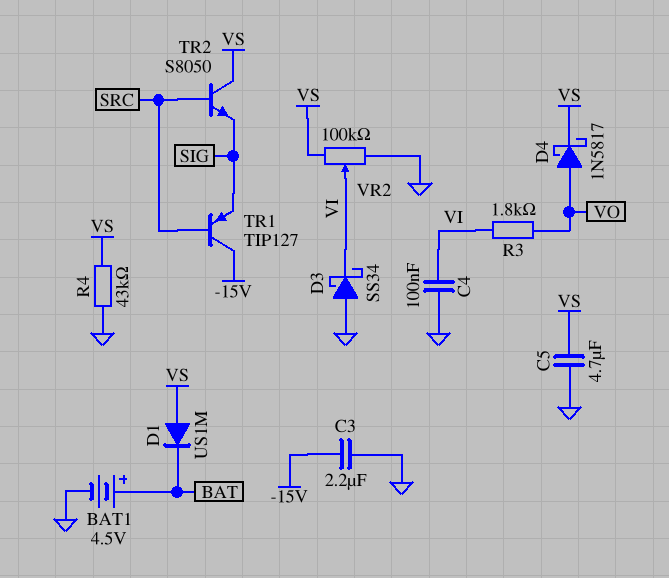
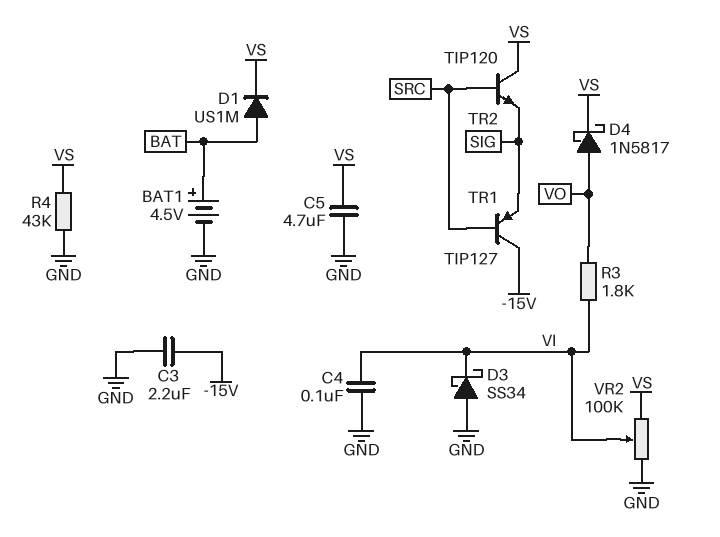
D1: diode US1M (A VS, K BAT) -> diode US1M (A BAT, K VS)
TR2: NPN S8050 (B SRC, C VS, E SIG) -> NPN TIP120 (B SRC, C VS, E SIG)

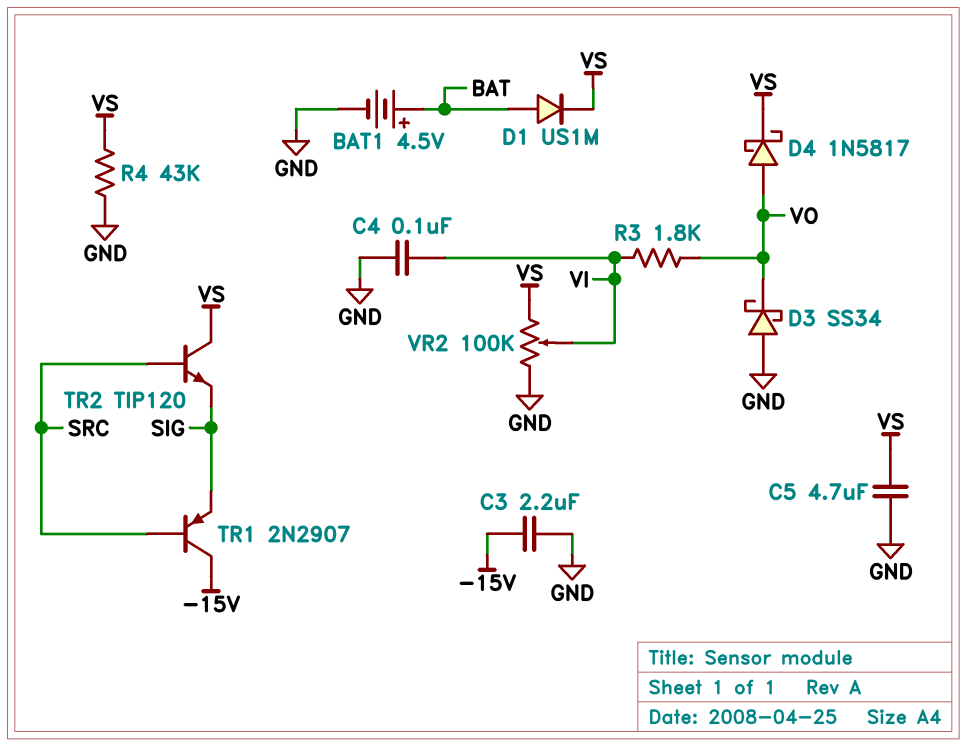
D3: schottky SS34 (A GND, K VI) -> schottky SS34 (A GND, K VO)
TR1: PNP TIP127 (B SRC, C -15V, E SIG) -> PNP 2N2907 (B SRC, C -15V, E SIG)

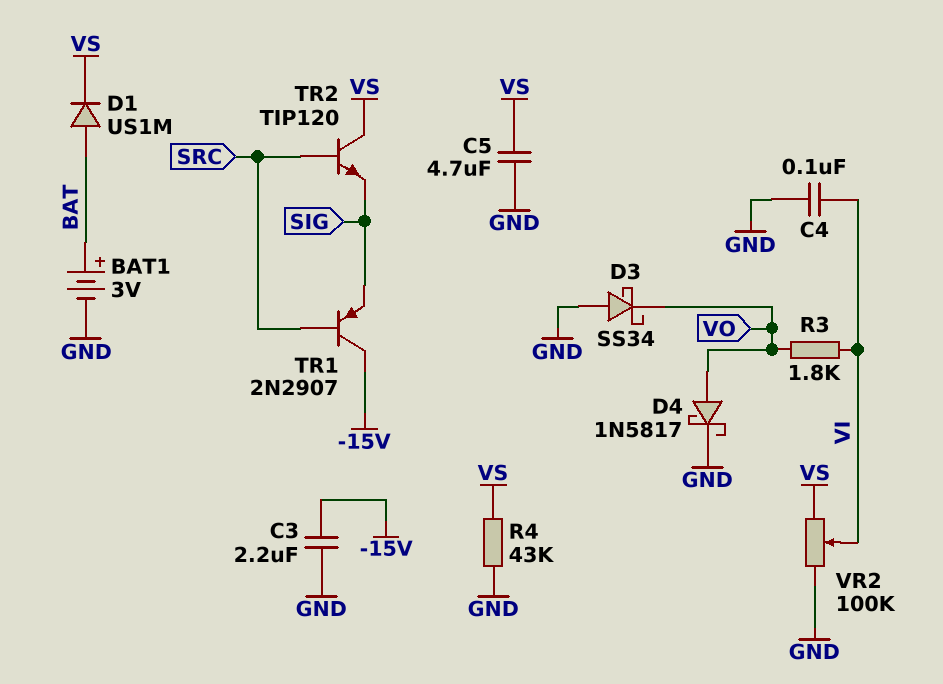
BAT1: 4.5V (plus BAT, minus GND) -> 3V (plus BAT, minus GND)
D4: schottky 1N5817 (A VO, K VS) -> schottky 1N5817 (A VO, K GND)

